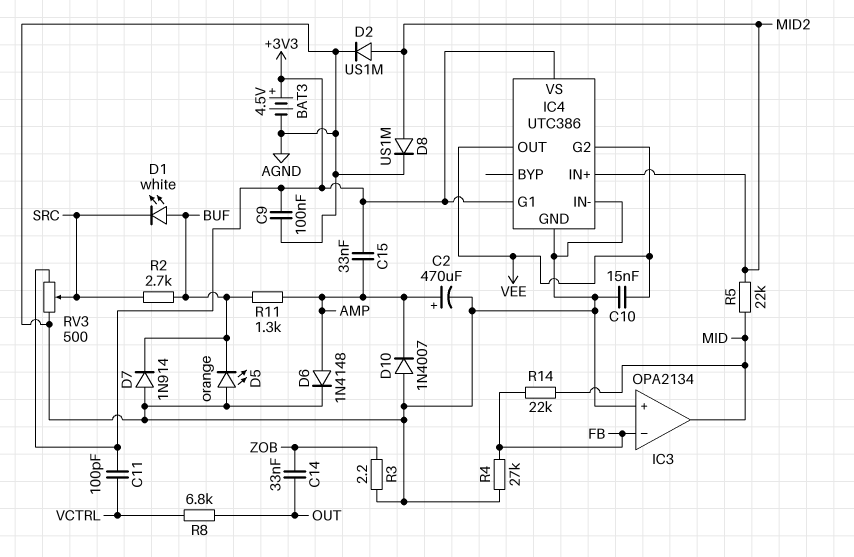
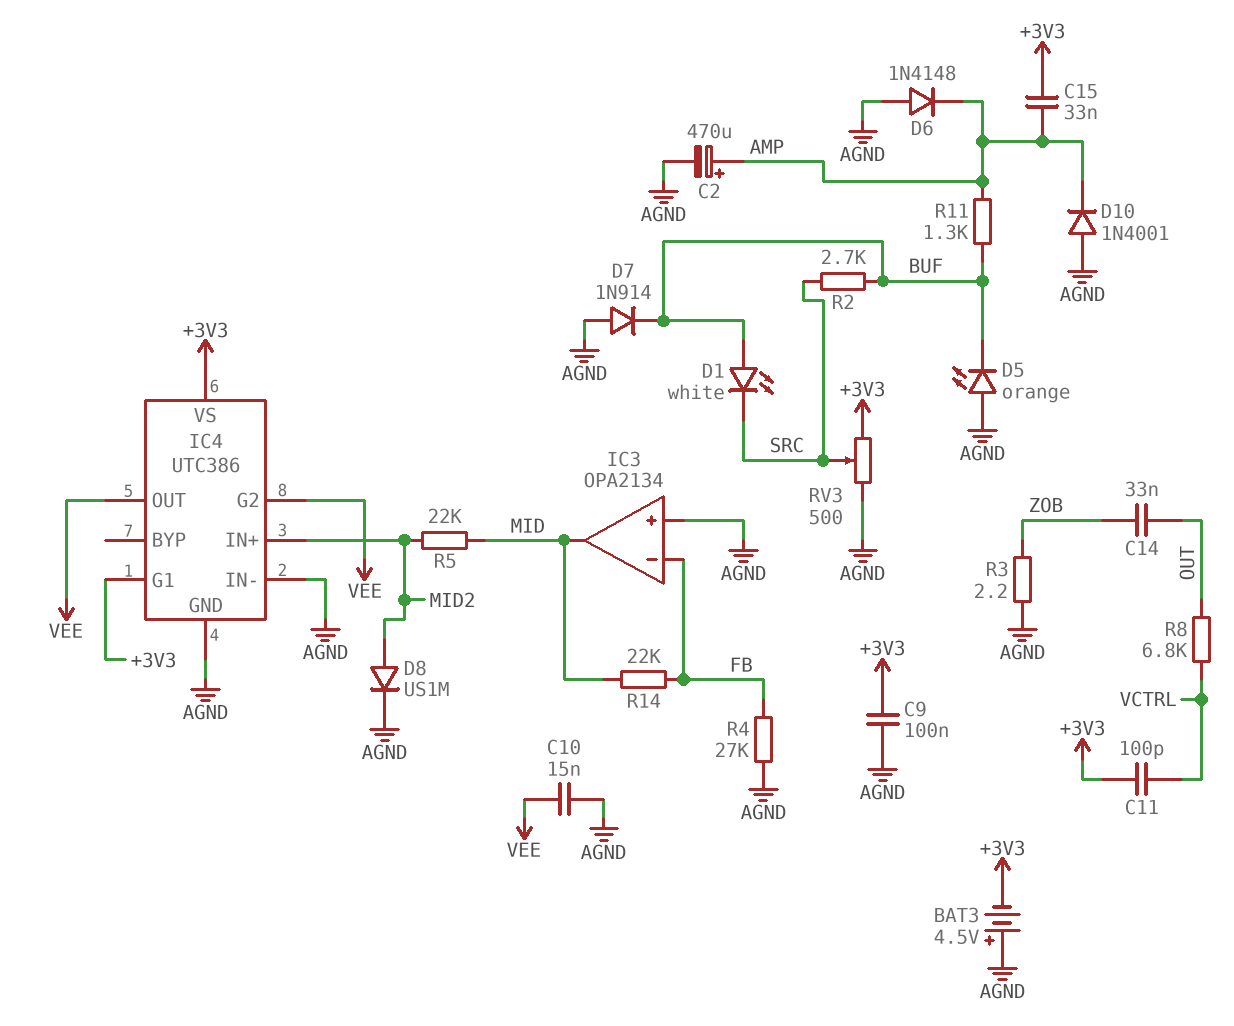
BAT3: 4.5V (plus +3V3, minus AGND) -> 4.5V (plus AGND, minus +3V3)
D2: diode US1M (A MID2, K AGND) -> none
D6: diode 1N4148 (A AMP, K AGND) -> diode 1N4148 (A AGND, K AMP)
D10: diode 1N4007 (A AGND, K AMP) -> diode 1N4001 (A AGND, K AMP)

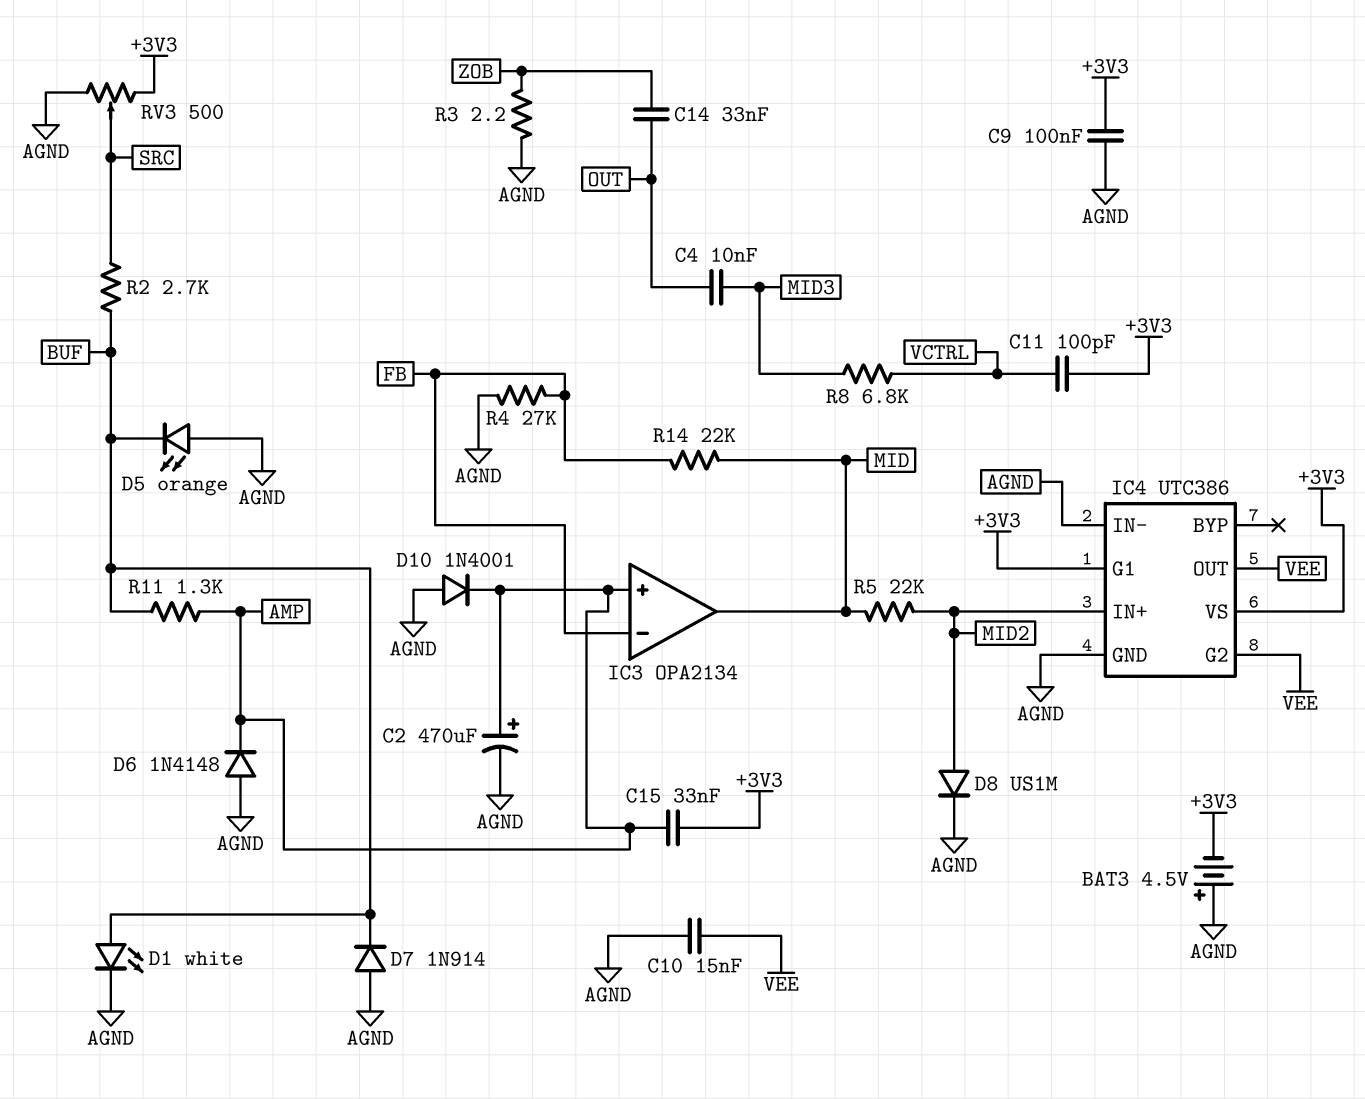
C4: none -> 10nF (MID3, OUT)
D1: LED white (A BUF, K SRC) -> LED white (A BUF, K AGND)
IC3 pin in+: AGND -> AMP
R8: 6.8k (OUT, VCTRL) -> 6.8k (MID3, VCTRL)

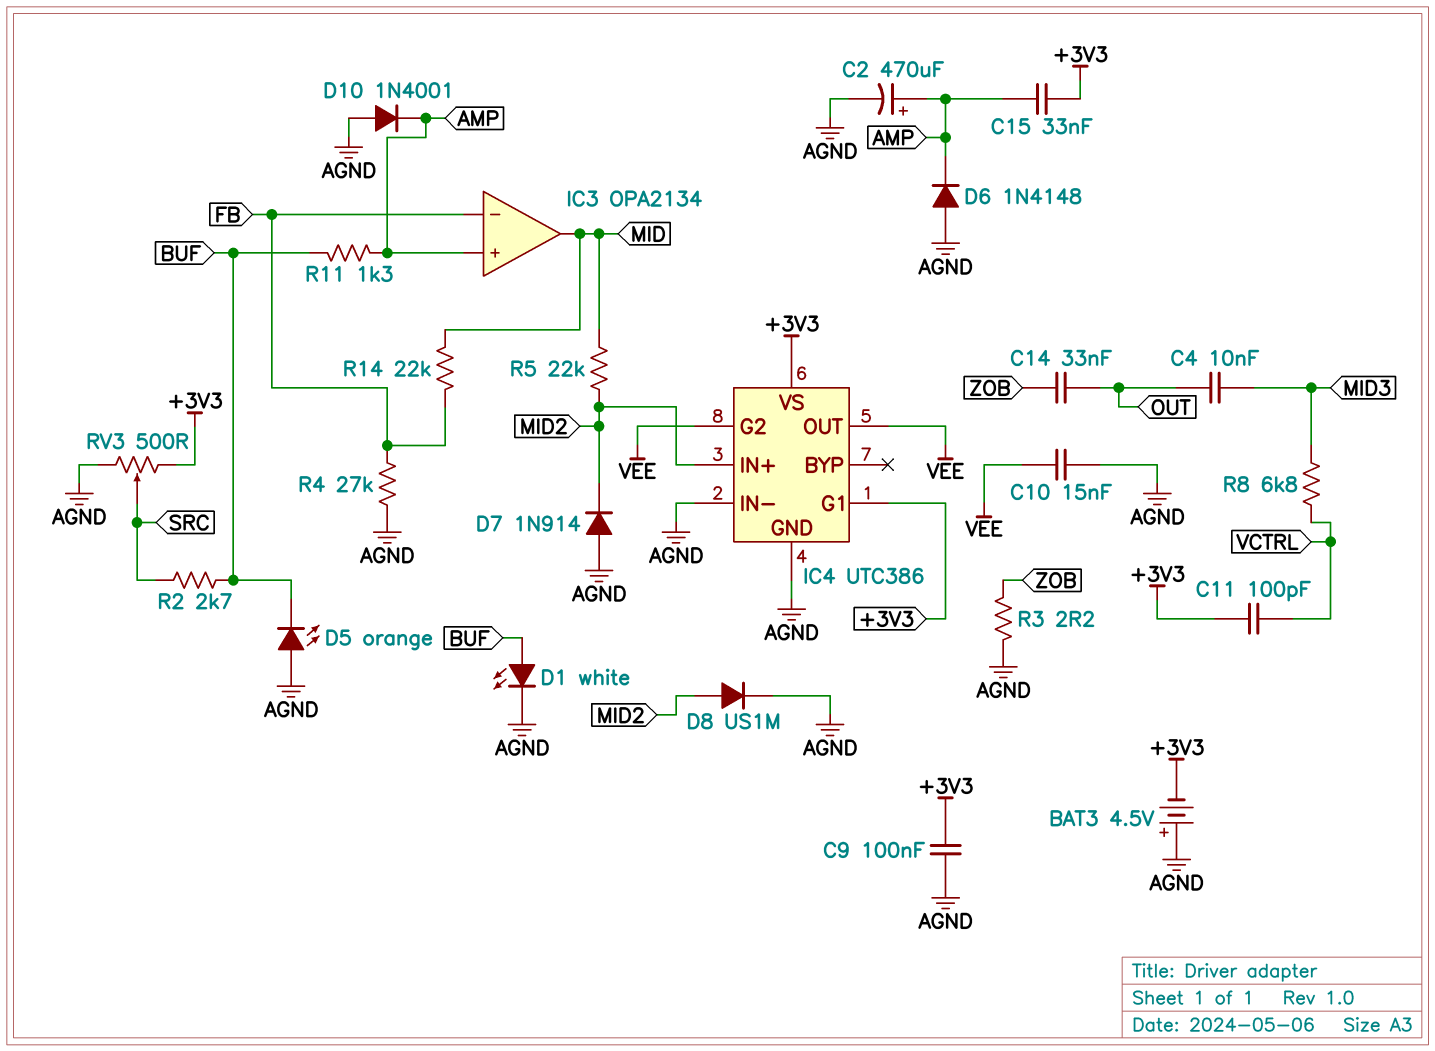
D7: diode 1N914 (A AGND, K BUF) -> diode 1N914 (A AGND, K MID2)

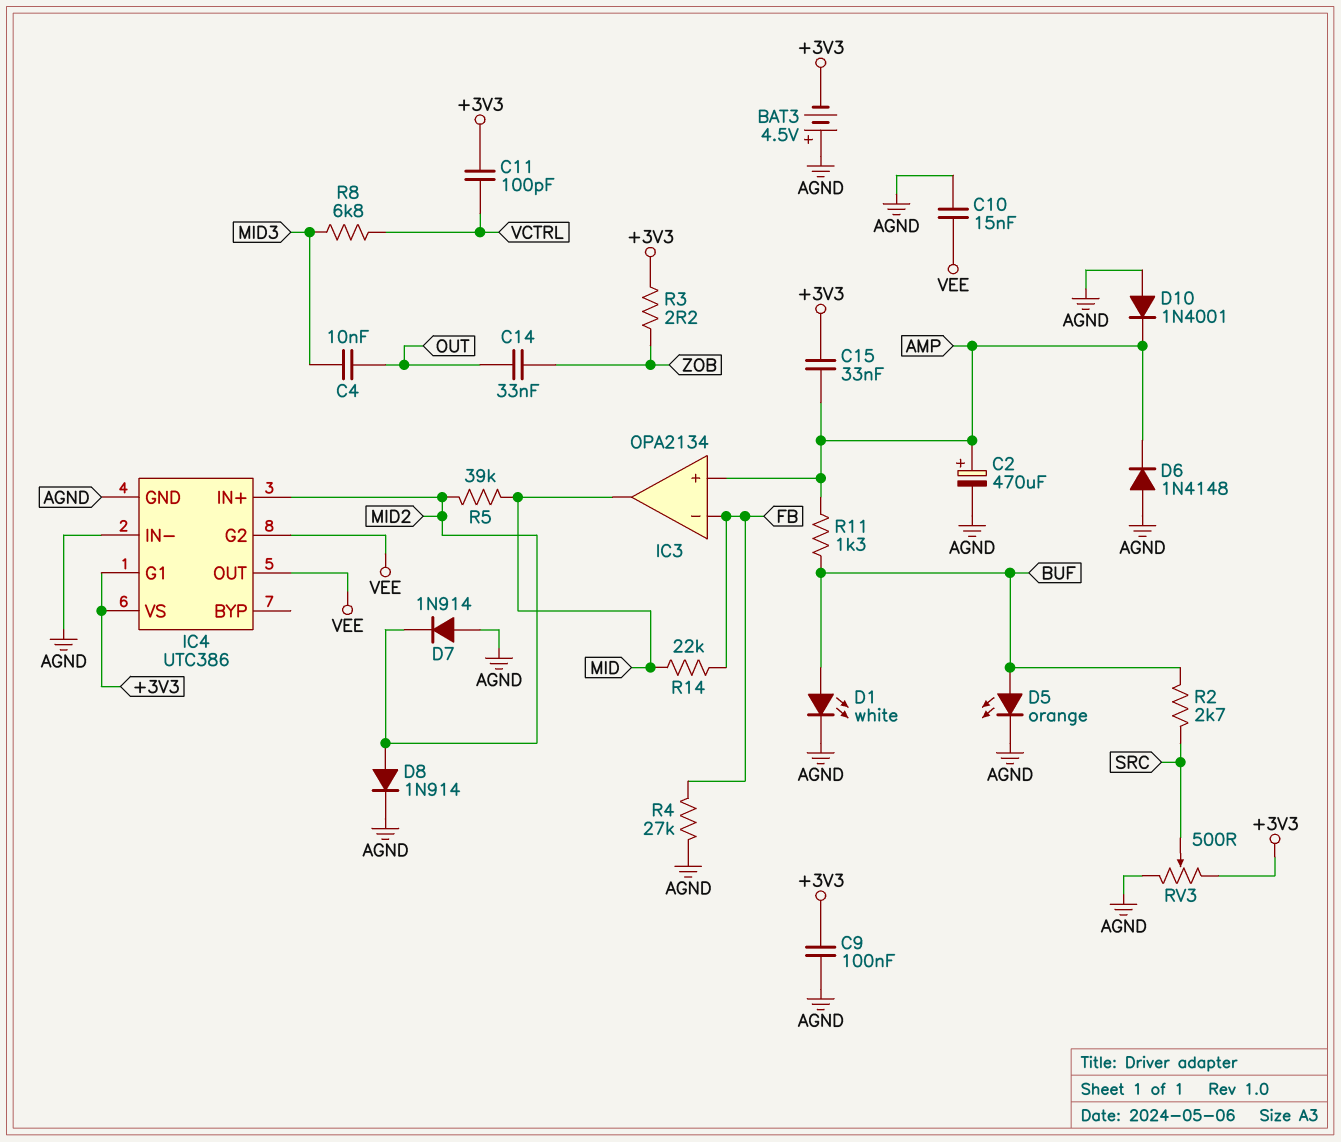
D5: LED orange (A AGND, K BUF) -> LED orange (A BUF, K AGND)
D8: diode US1M (A MID2, K AGND) -> diode 1N914 (A MID2, K AGND)
R3: 2.2 (AGND, ZOB) -> 2.2 (+3V3, ZOB)
R5: 22k (MID, MID2) -> 39k (MID, MID2)

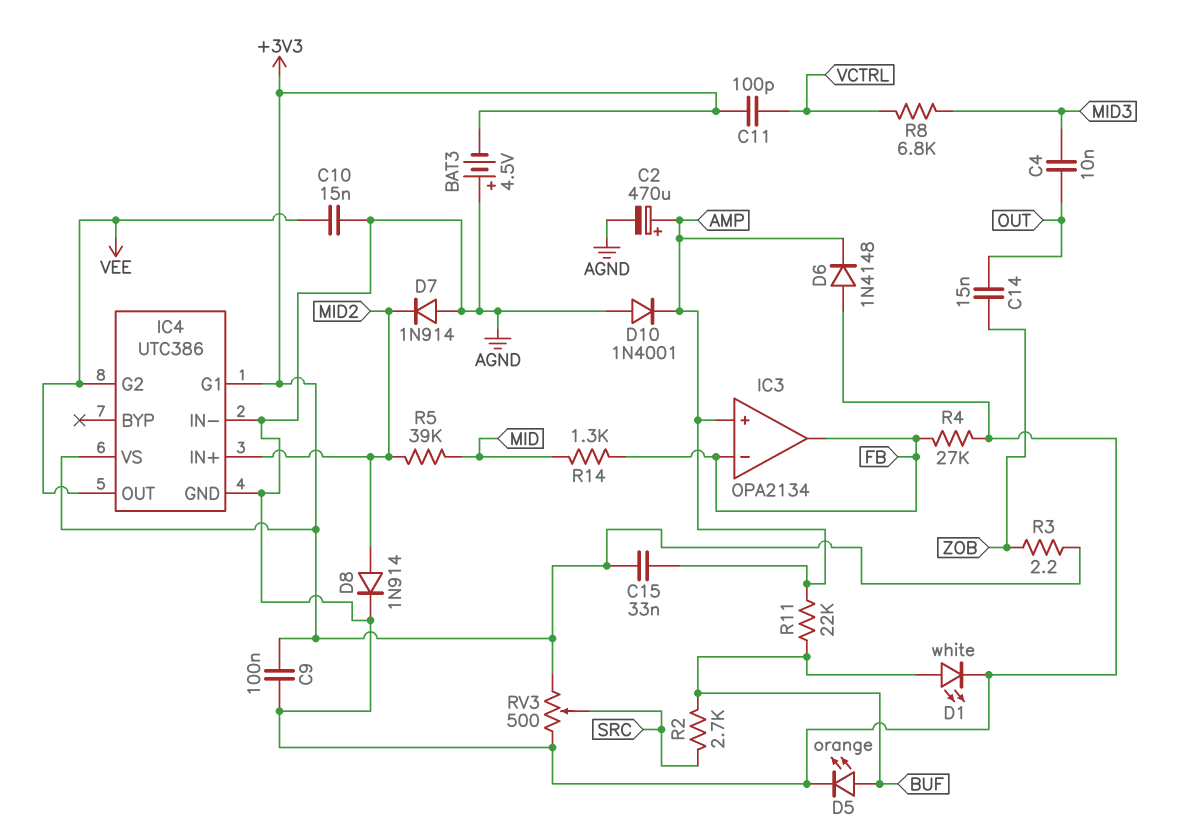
C14: 33nF (OUT, ZOB) -> 15nF (OUT, ZOB)
IC3 pin out: MID -> FB
R11: 1.3k (AMP, BUF) -> 22k (AMP, BUF)
R14: 22k (FB, MID) -> 1.3k (FB, MID)

